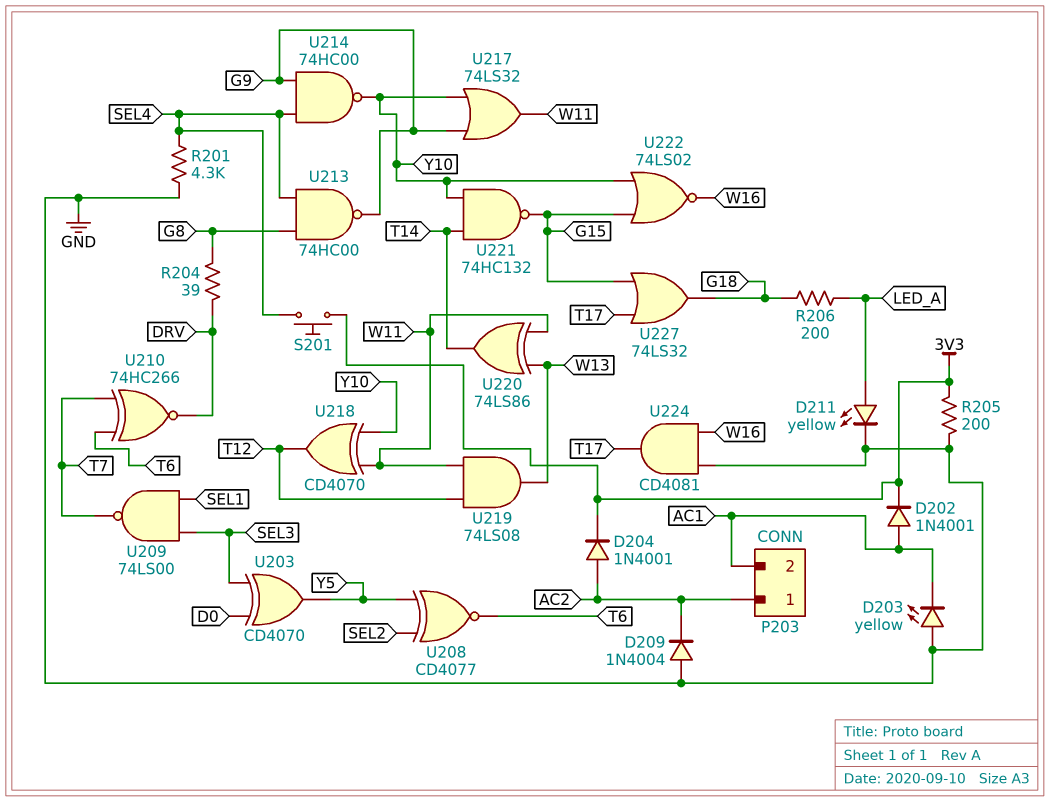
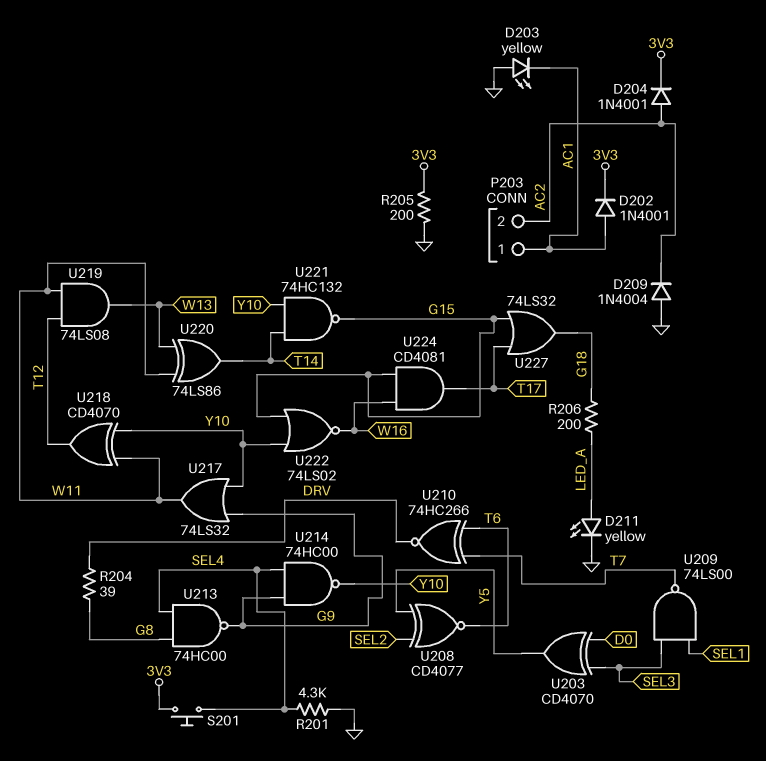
P203 pin 1: AC2 -> AC1
P203 pin 2: AC1 -> AC2
U224: AND CD4081 (in GND, in W16, out T17) -> AND CD4081 (in G15, in W16, out T17)

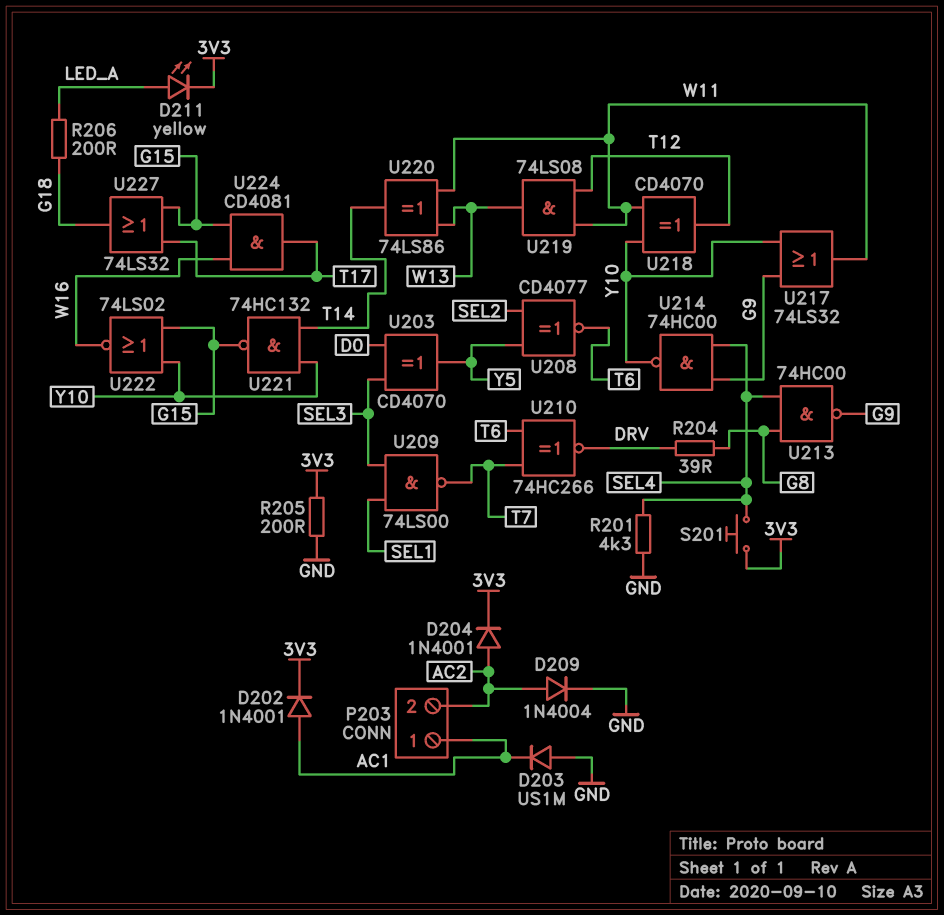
D203: LED yellow (A GND, K AC1) -> diode US1M (A GND, K AC1)
D209: diode 1N4004 (A GND, K AC2) -> diode 1N4004 (A AC2, K GND)
D211: LED yellow (A LED_A, K GND) -> LED yellow (A LED_A, K 3V3)

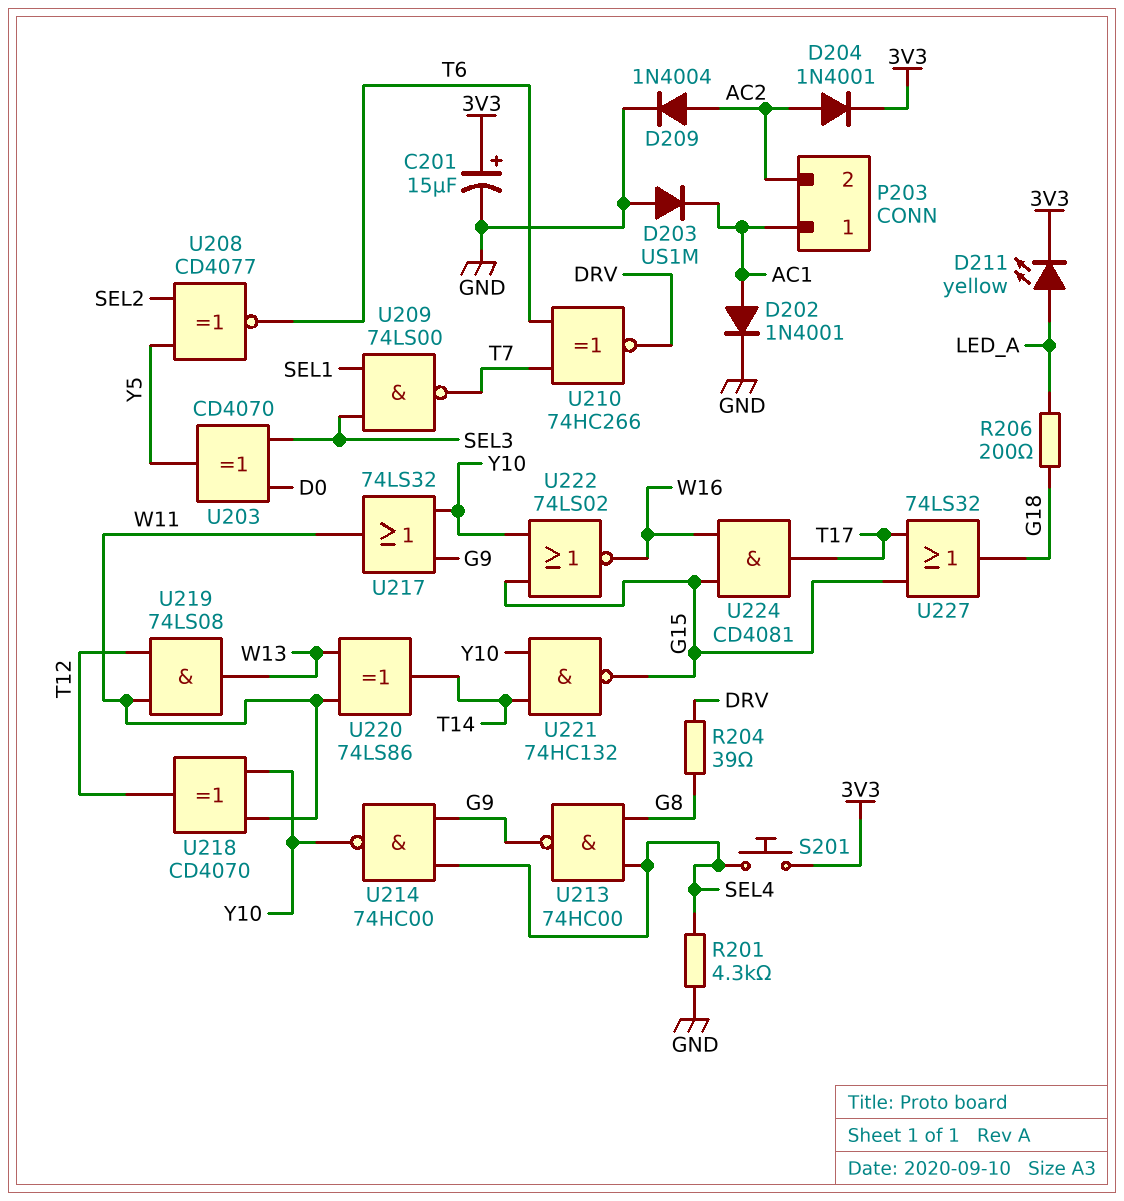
C201: none -> 15uF (plus 3V3, minus GND)
D202: diode 1N4001 (A AC1, K 3V3) -> diode 1N4001 (A AC1, K GND)
R205: 200 (3V3, GND) -> none

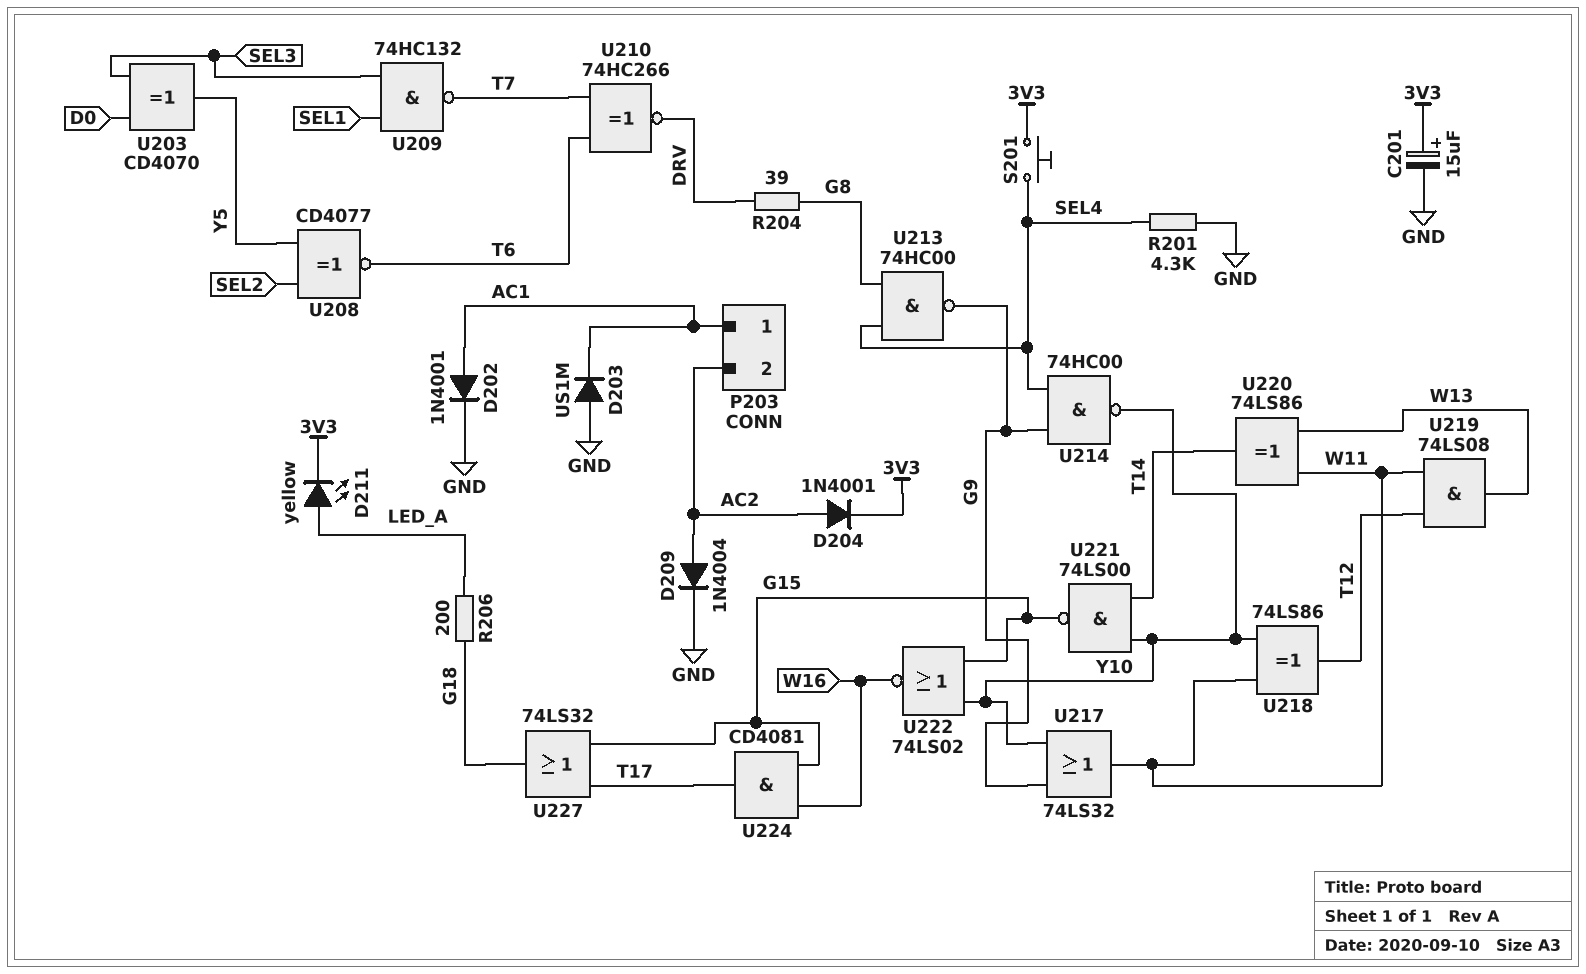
U209: NAND 74LS00 (in SEL1, in SEL3, out T7) -> NAND 74HC132 (in SEL1, in SEL3, out T7)
U218: XOR CD4070 (in W11, in Y10, out T12) -> XOR 74LS86 (in W11, in Y10, out T12)
U221: NAND 74HC132 (in T14, in Y10, out G15) -> NAND 74LS00 (in T14, in Y10, out G15)

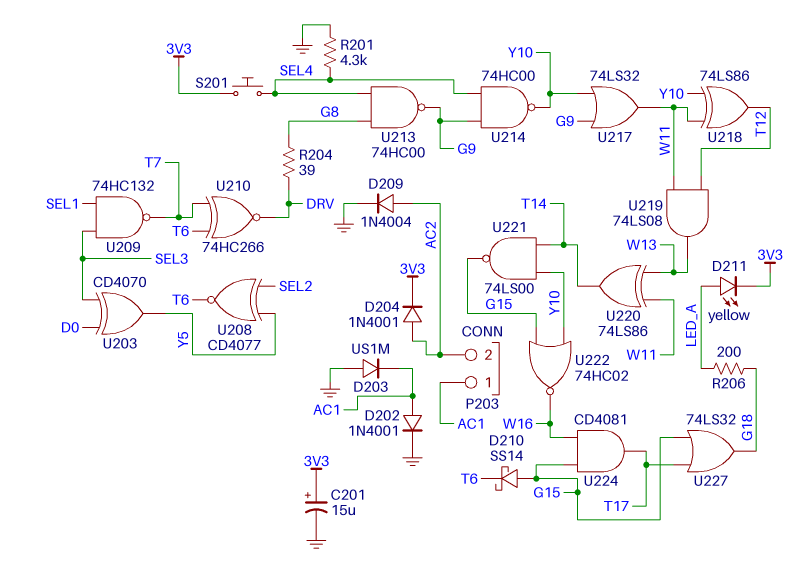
D210: none -> schottky SS14 (A G15, K T6)
U222: NOR 74LS02 (in G15, in Y10, out W16) -> NOR 74HC02 (in G15, in Y10, out W16)

